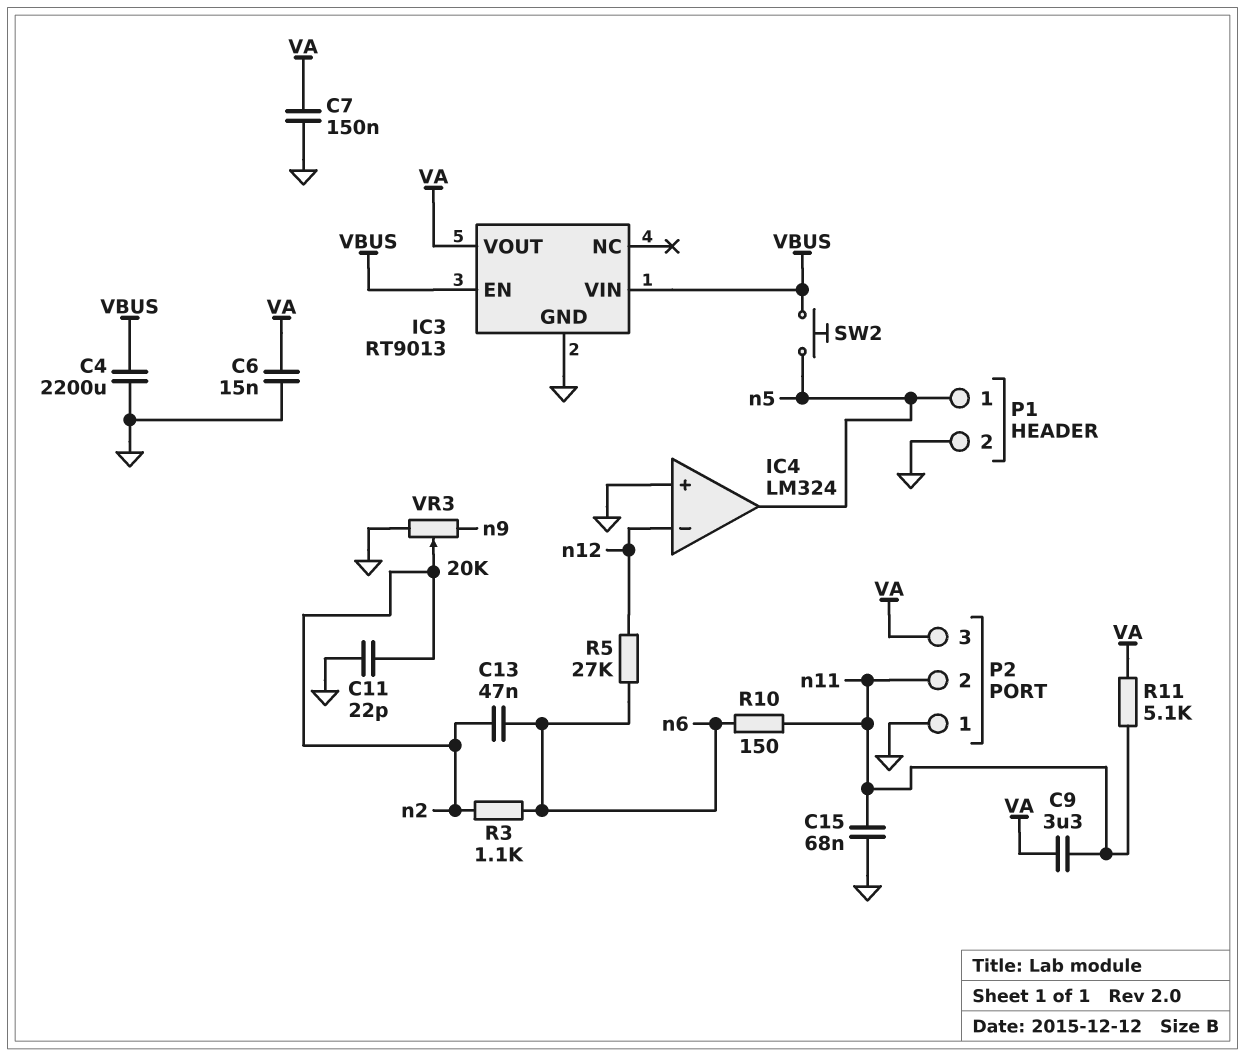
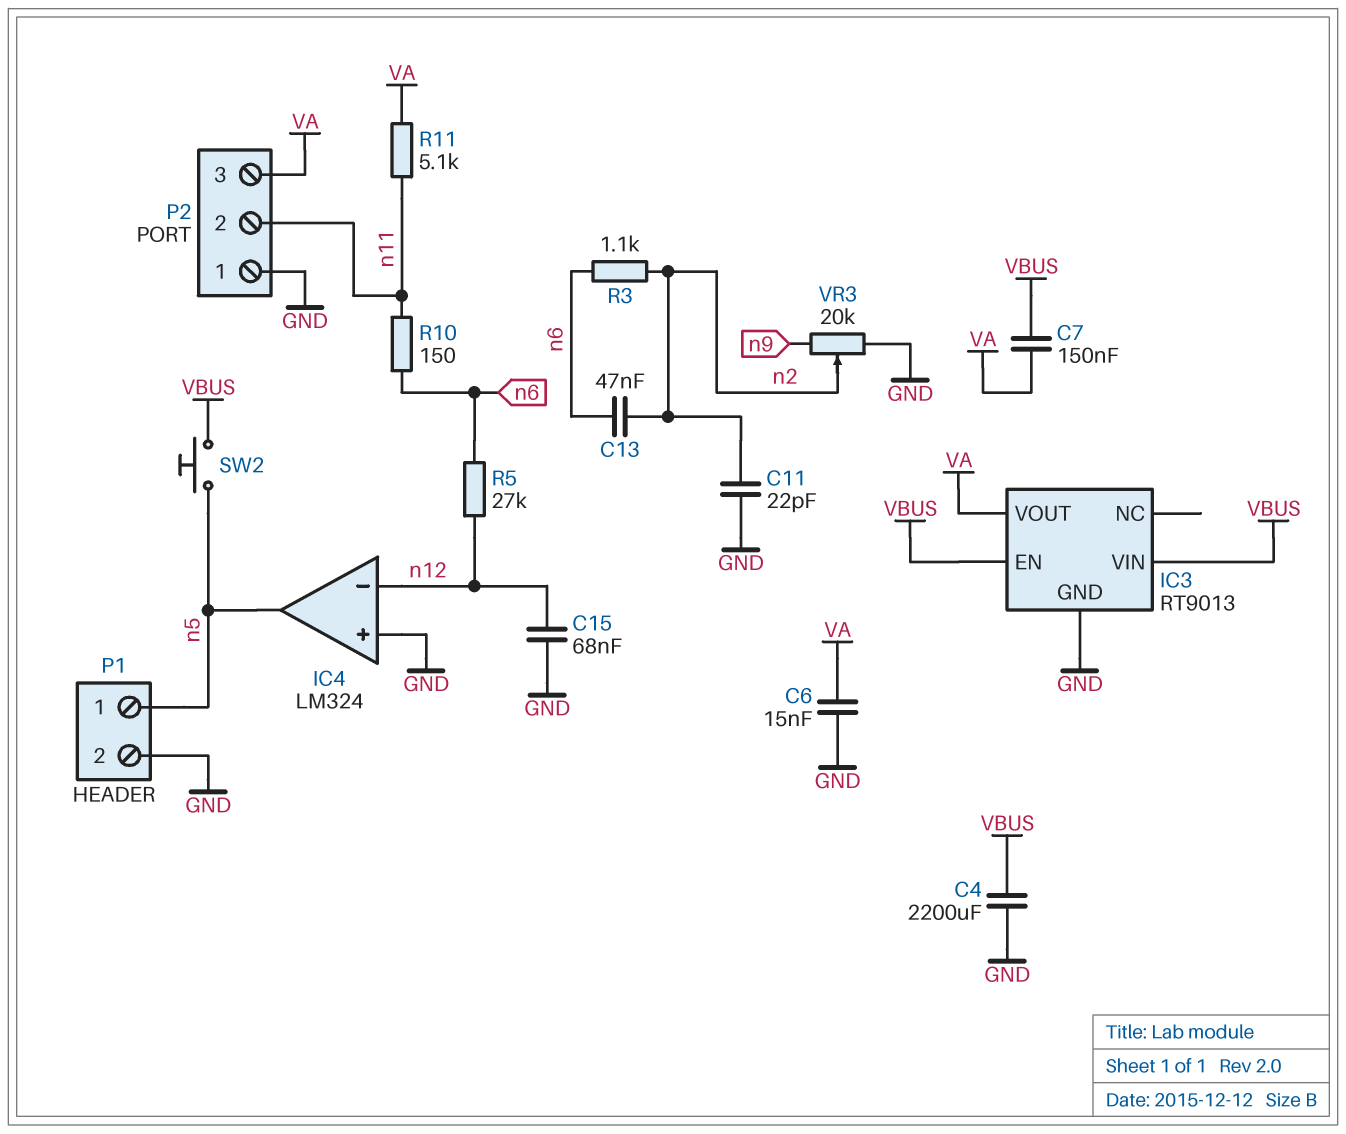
C7: 150nF (GND, VA) -> 150nF (VA, VBUS)
C9: 3.3uF (VA, n11) -> none
C15: 68nF (GND, n11) -> 68nF (GND, n12)

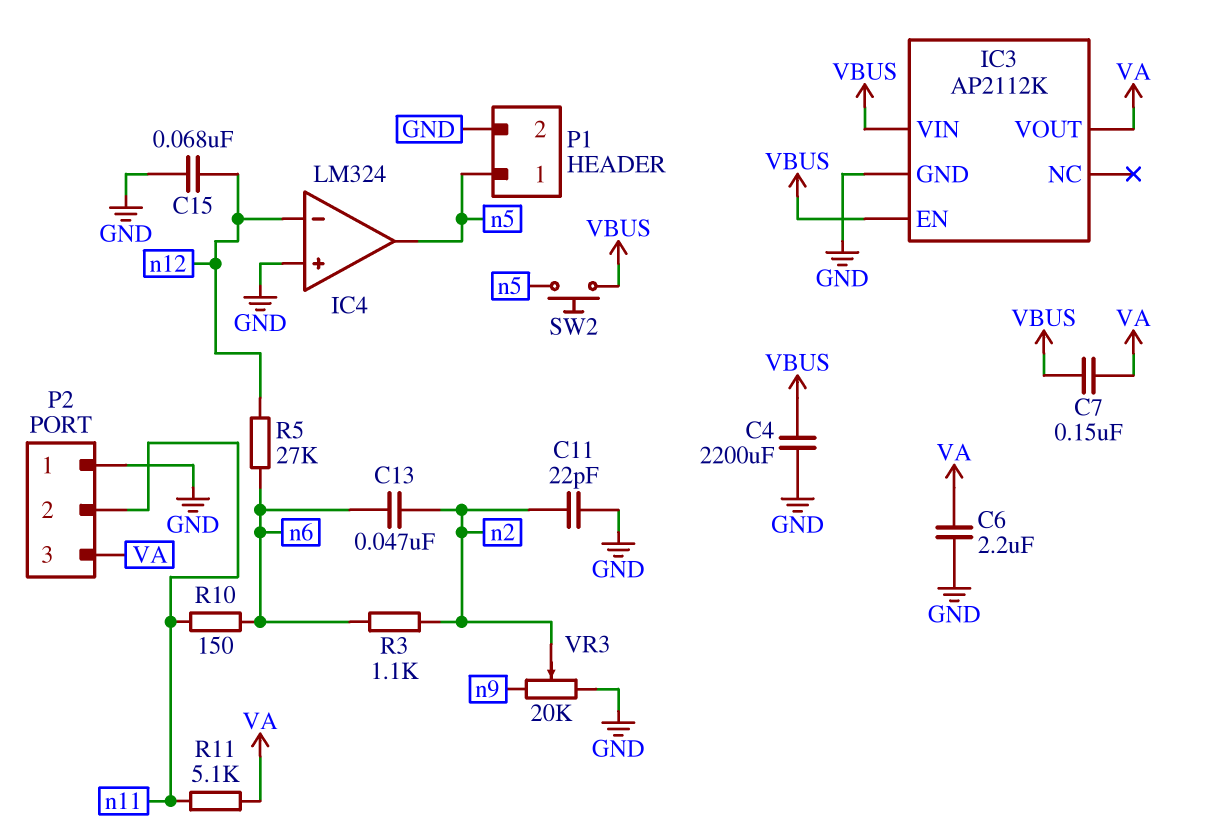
C6: 15nF (GND, VA) -> 2.2uF (GND, VA)
IC3: RT9013 -> AP2112K

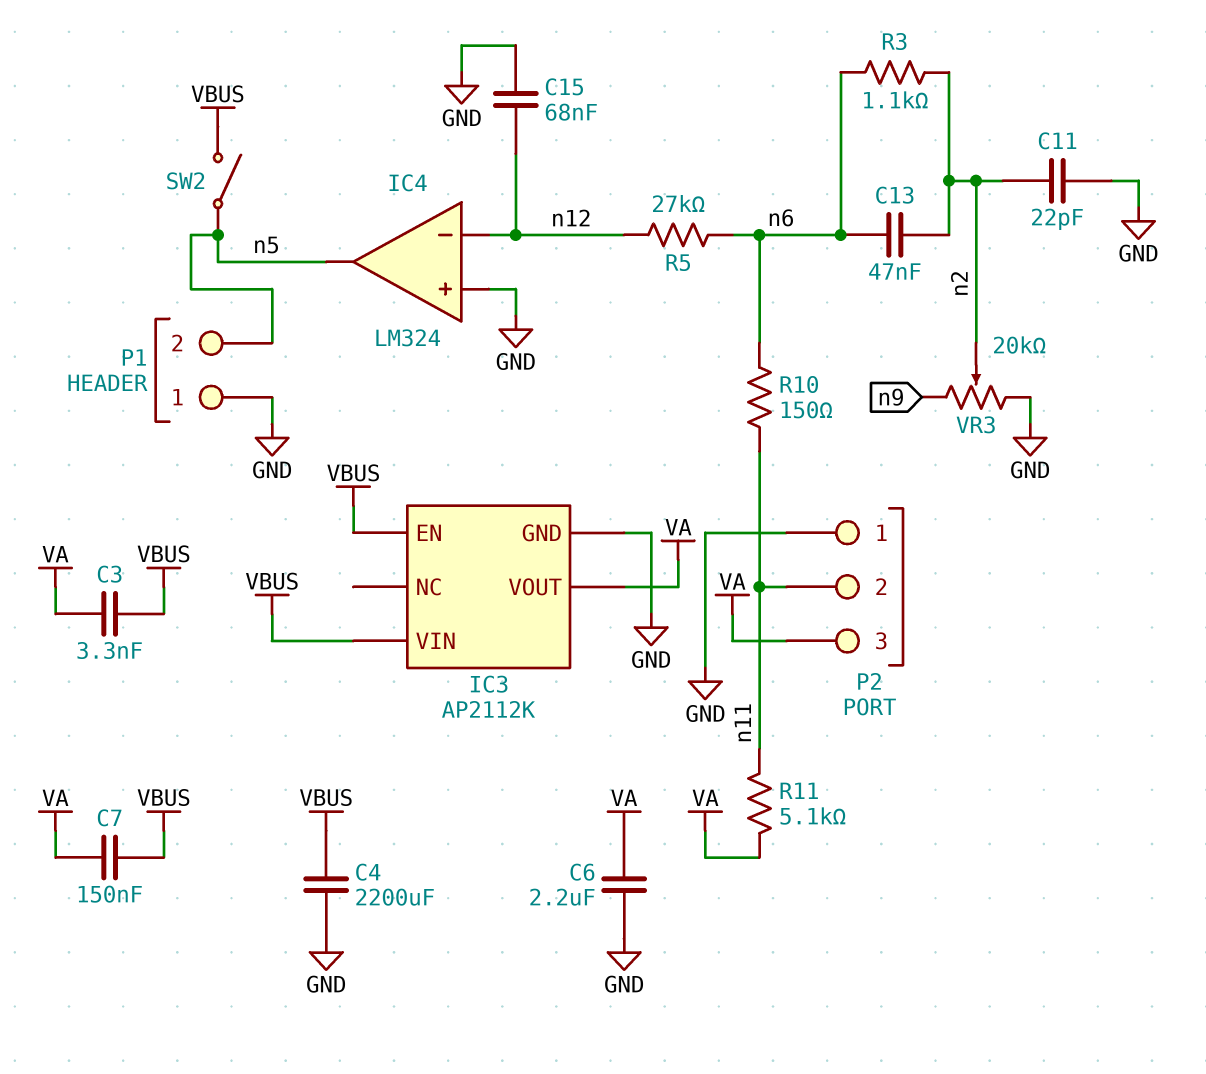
C3: none -> 3.3nF (VA, VBUS)
P1 pin 1: n5 -> GND
P1 pin 2: GND -> n5
SW2: button (VBUS, n5) -> switch (VBUS, n5)

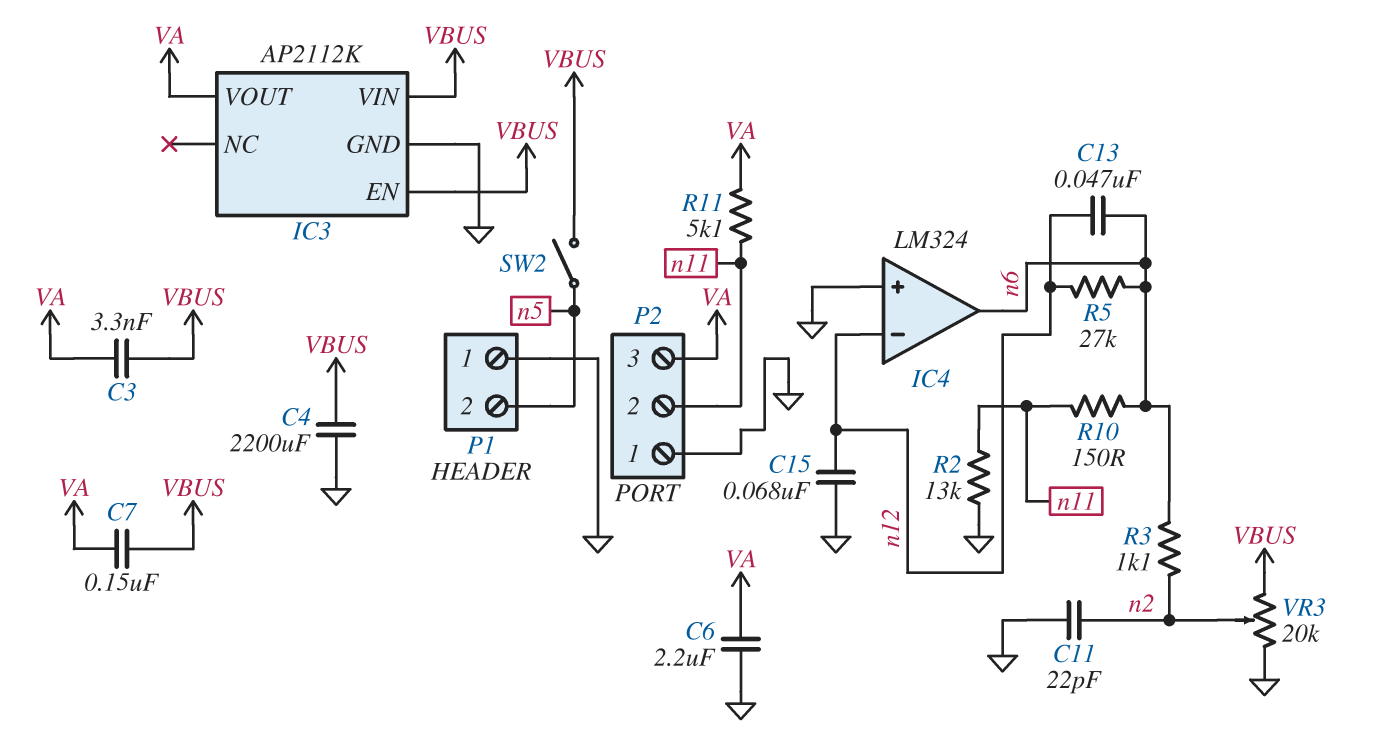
C13: 47nF (n2, n6) -> 47nF (n6, n12)
IC4 pin out: n5 -> n6
R2: none -> 13k (GND, n11)
VR3: 20k (GND, n9, wiper n2) -> 20k (GND, VBUS, wiper n2)

